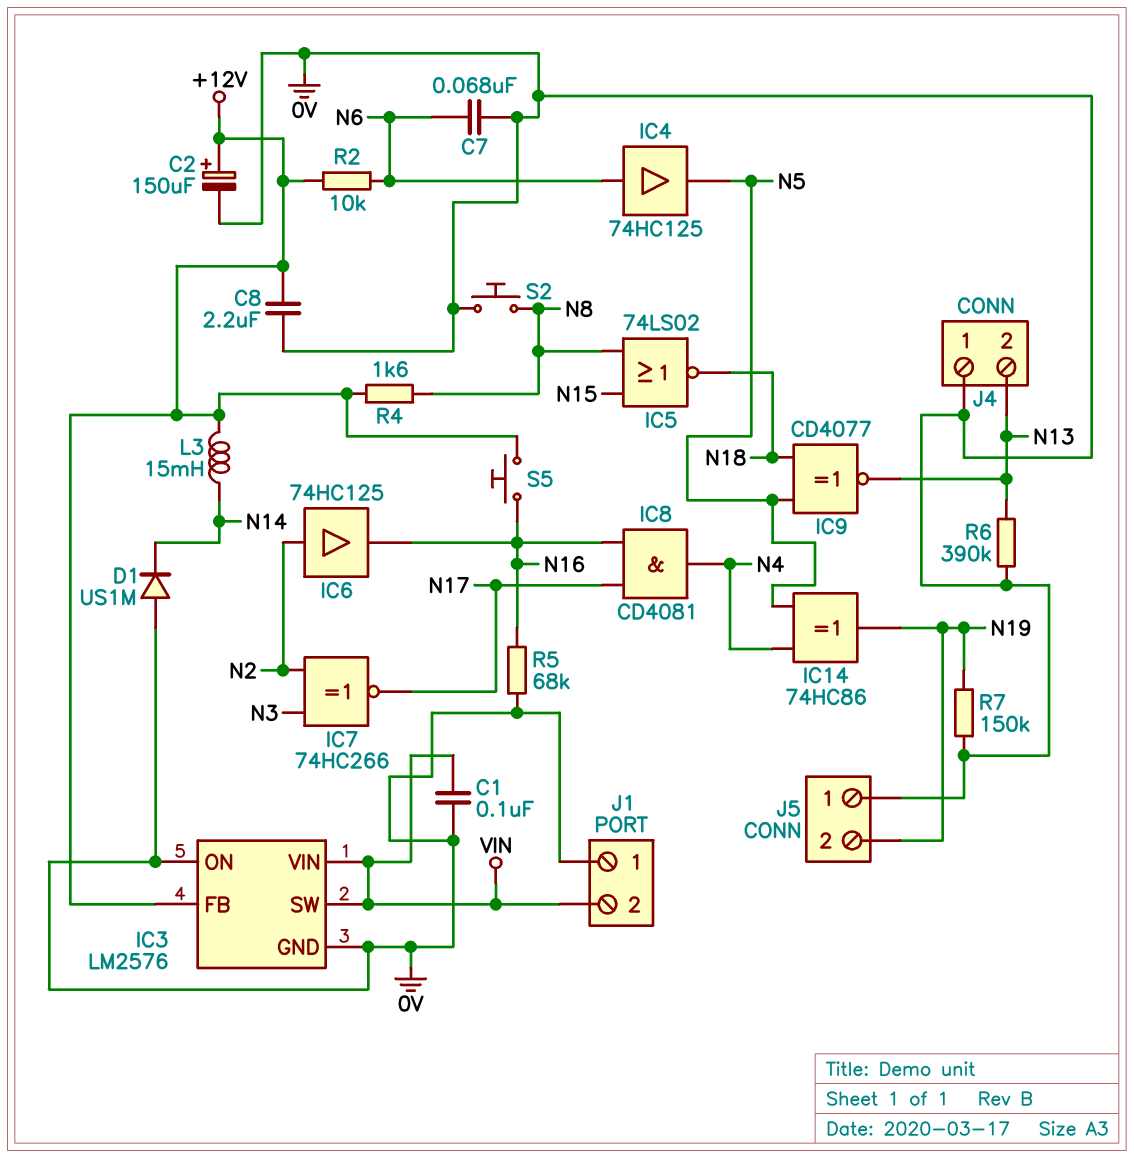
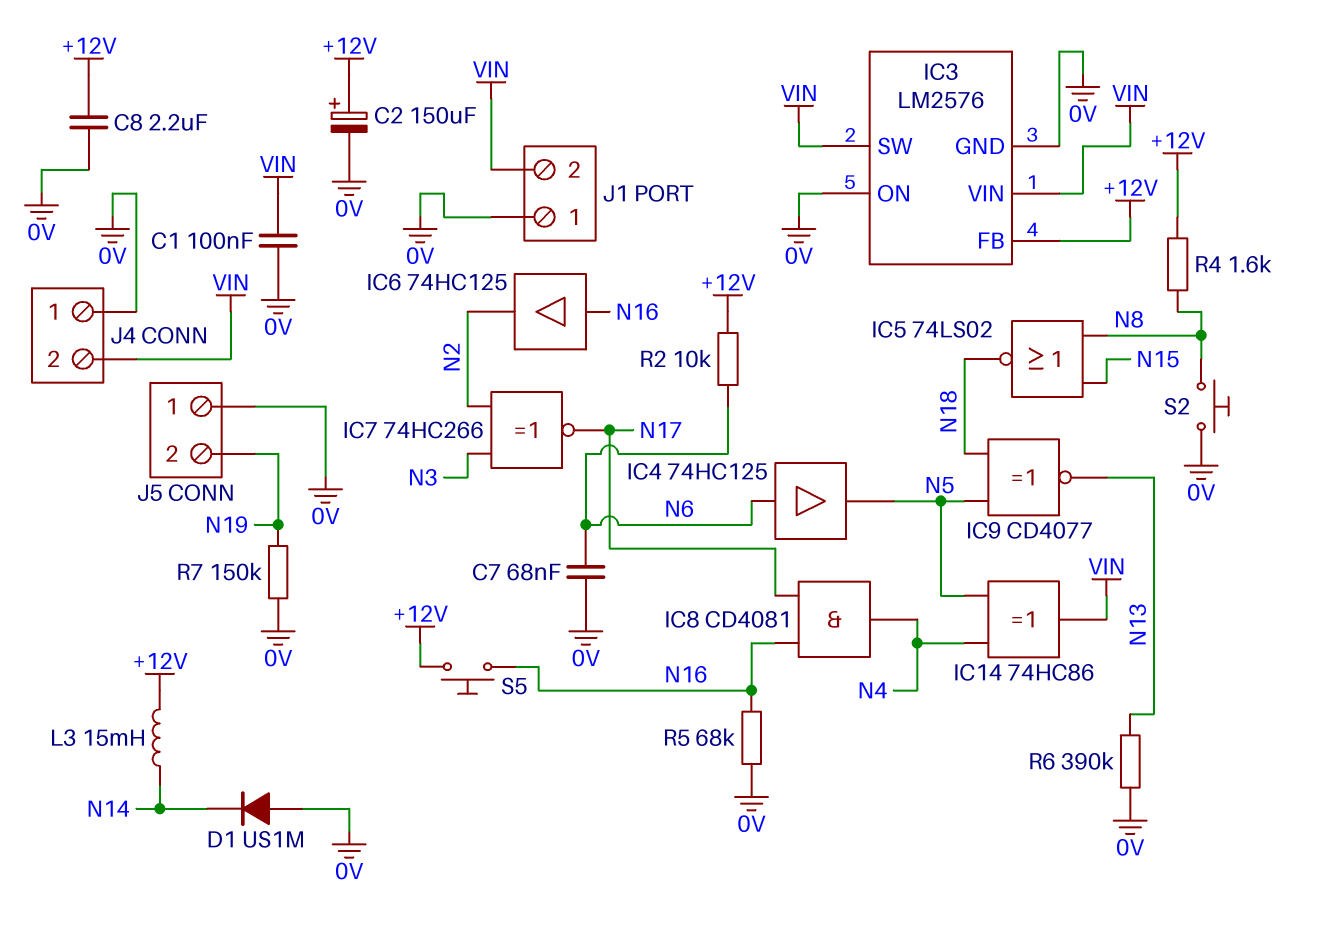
IC6: buffer 74HC125 (in N2, out N16) -> buffer 74HC125 (in N16, out N2)
IC14: XOR 74HC86 (in N4, in N5, out N19) -> XOR 74HC86 (in N4, in N5, out VIN)
J4 pin 2: N13 -> VIN

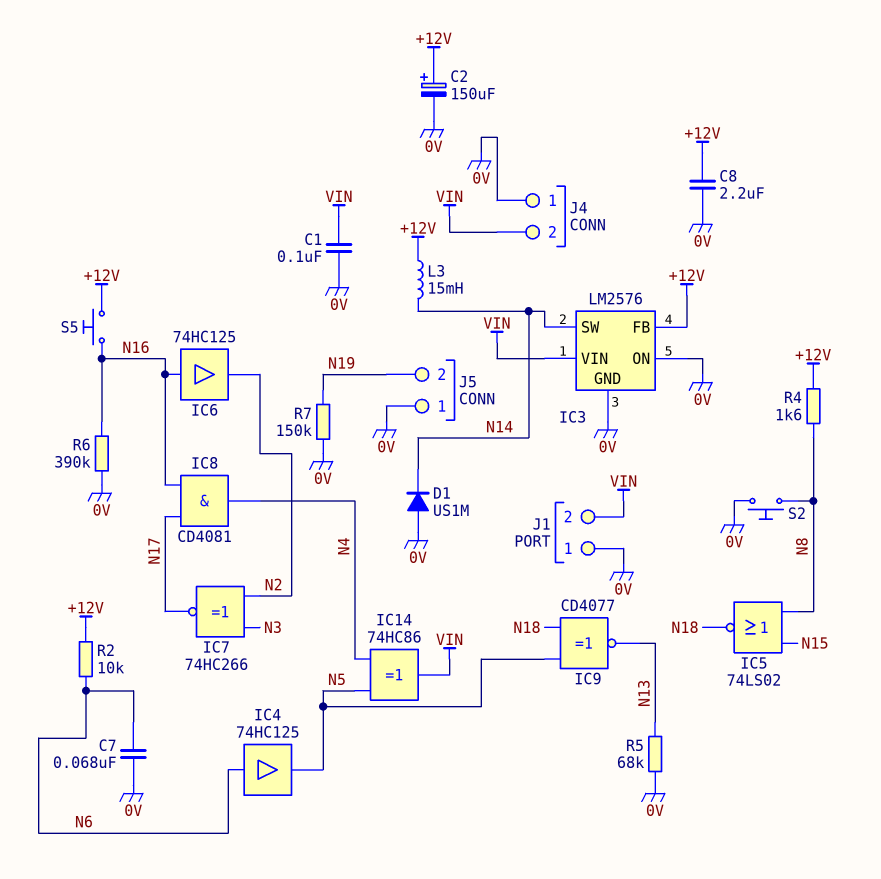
IC3 pin SW: VIN -> N14
R5: 68k (0V, N16) -> 68k (0V, N13)
R6: 390k (0V, N13) -> 390k (0V, N16)

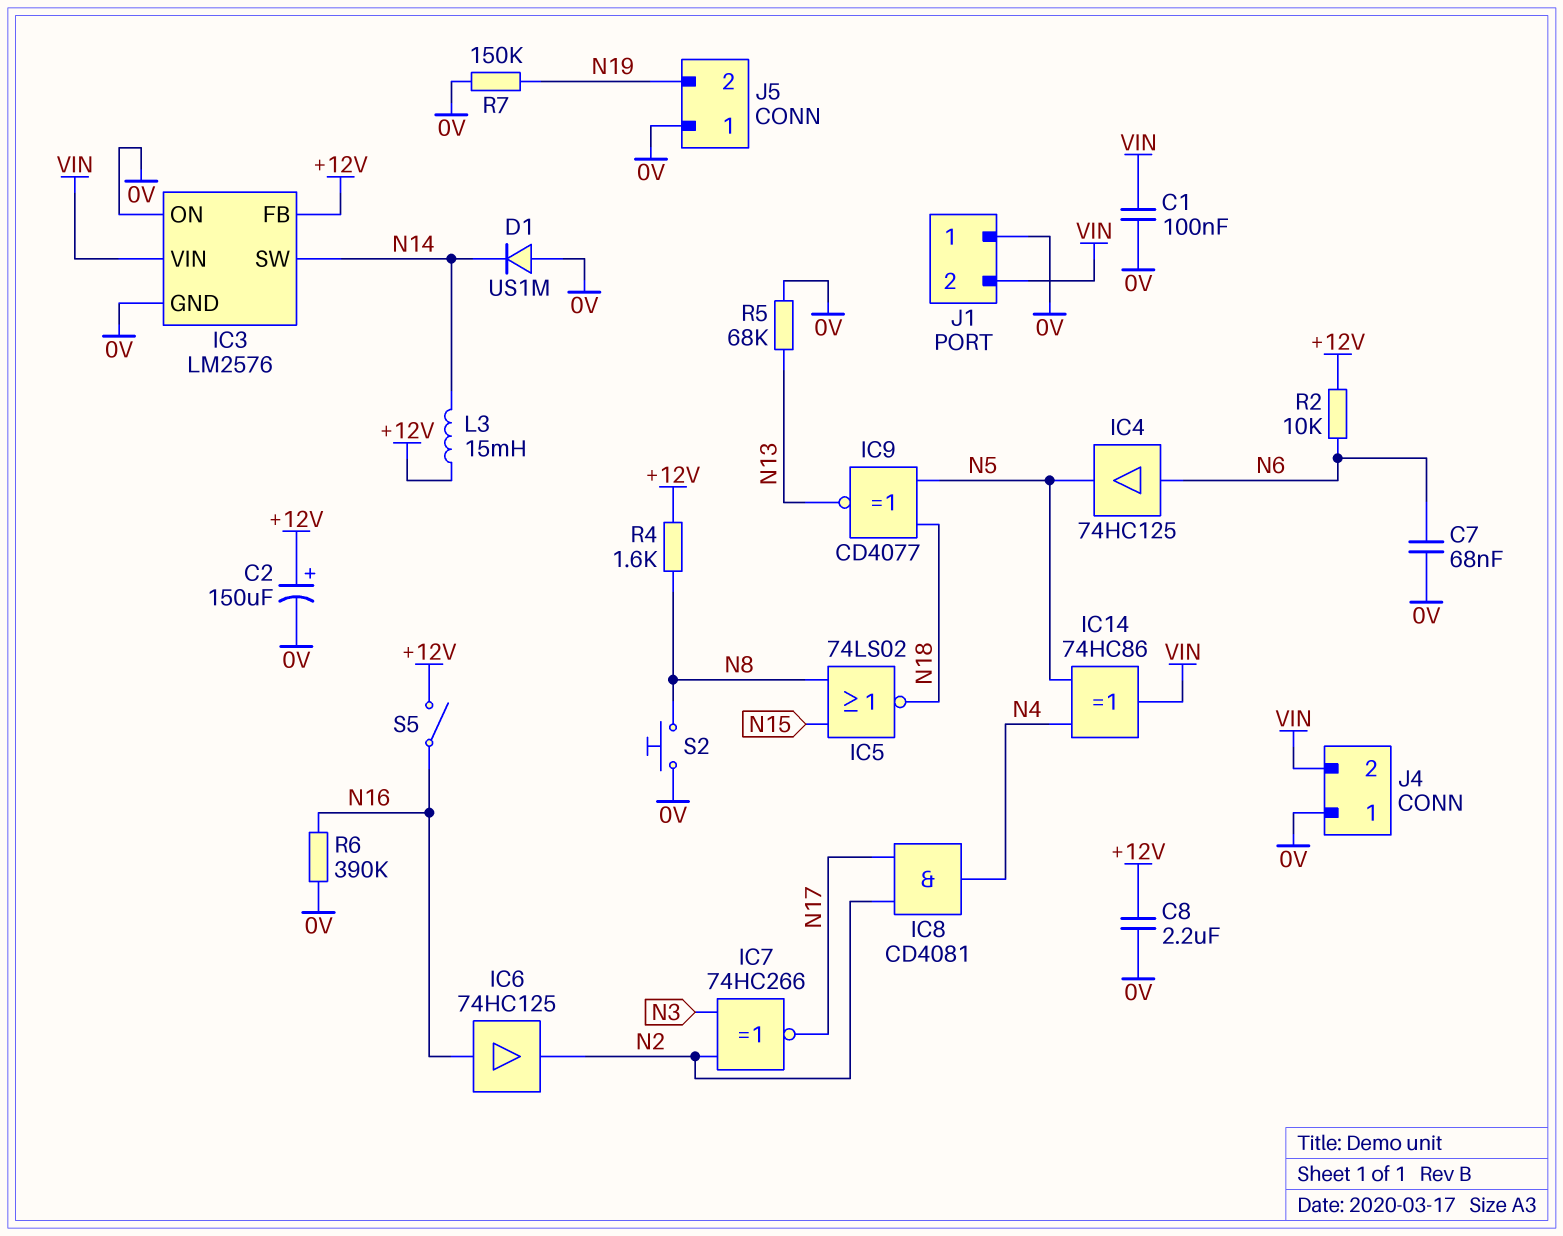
IC8: AND CD4081 (in N16, in N17, out N4) -> AND CD4081 (in N2, in N17, out N4)
S5: button (+12V, N16) -> switch (+12V, N16)

